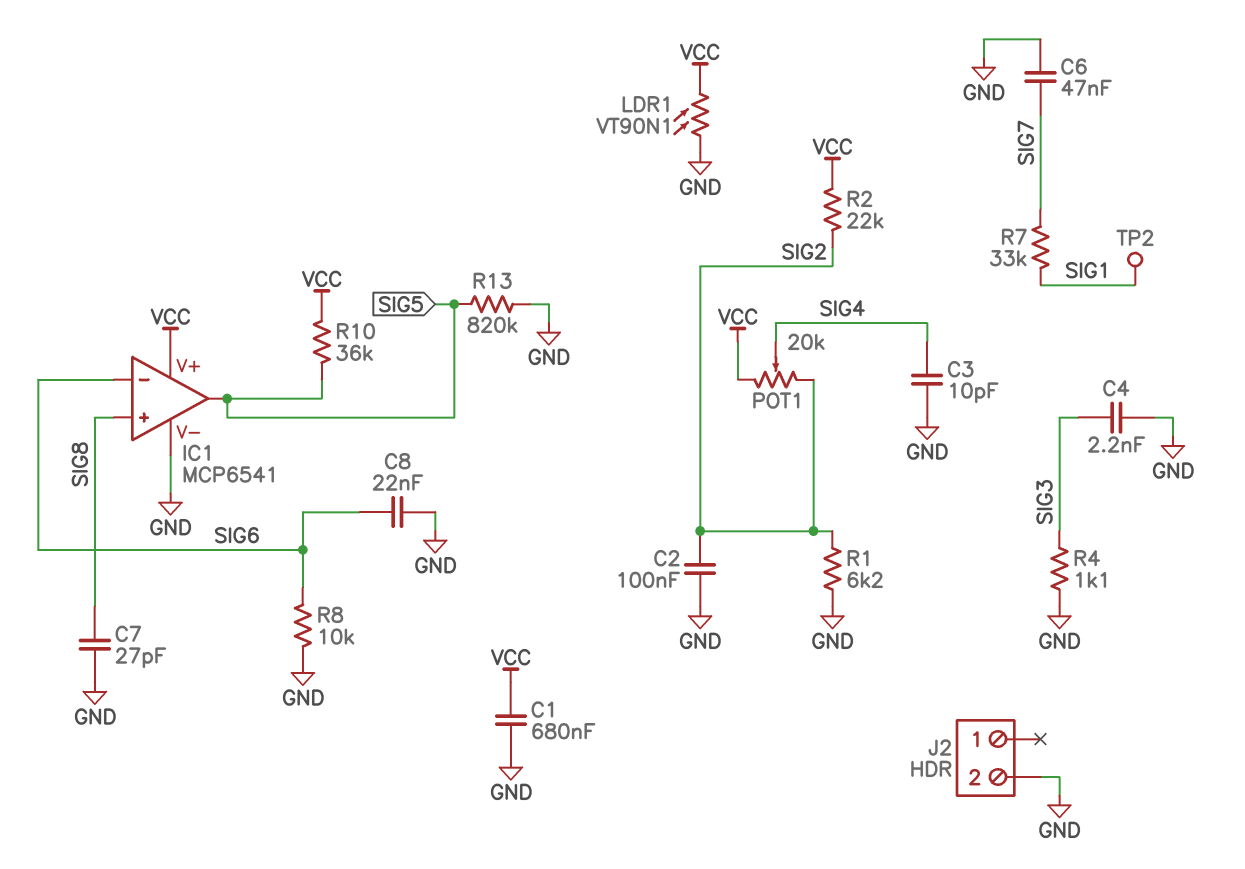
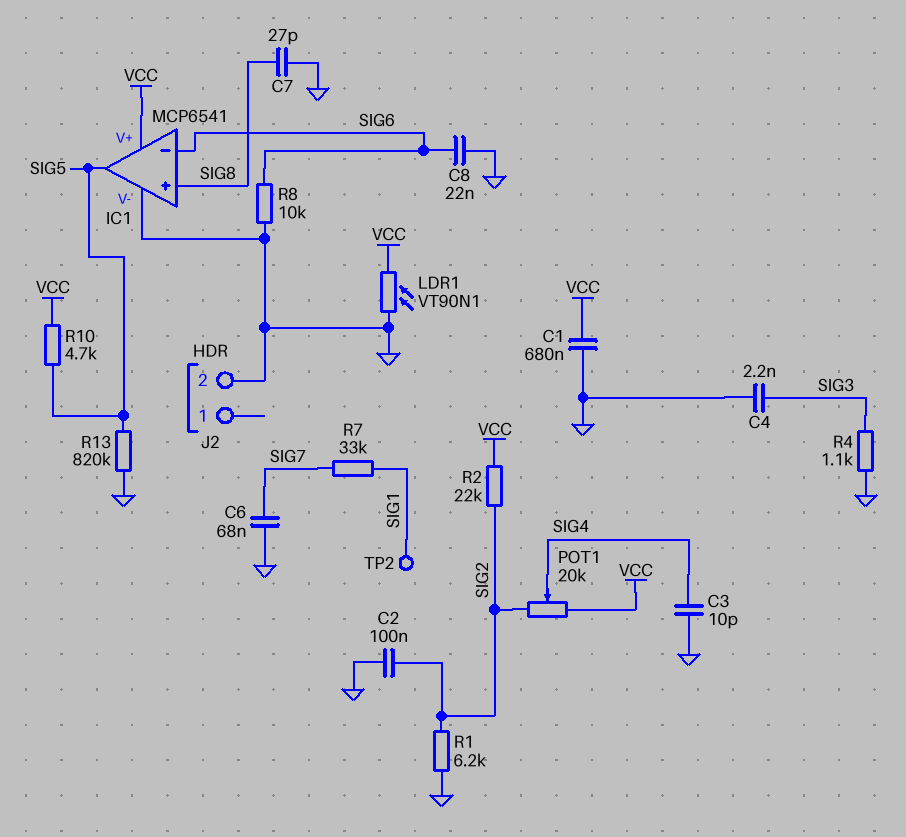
C6: 47nF (GND, SIG7) -> 68nF (GND, SIG7)
R10: 36k (SIG5, VCC) -> 4.7k (SIG5, VCC)

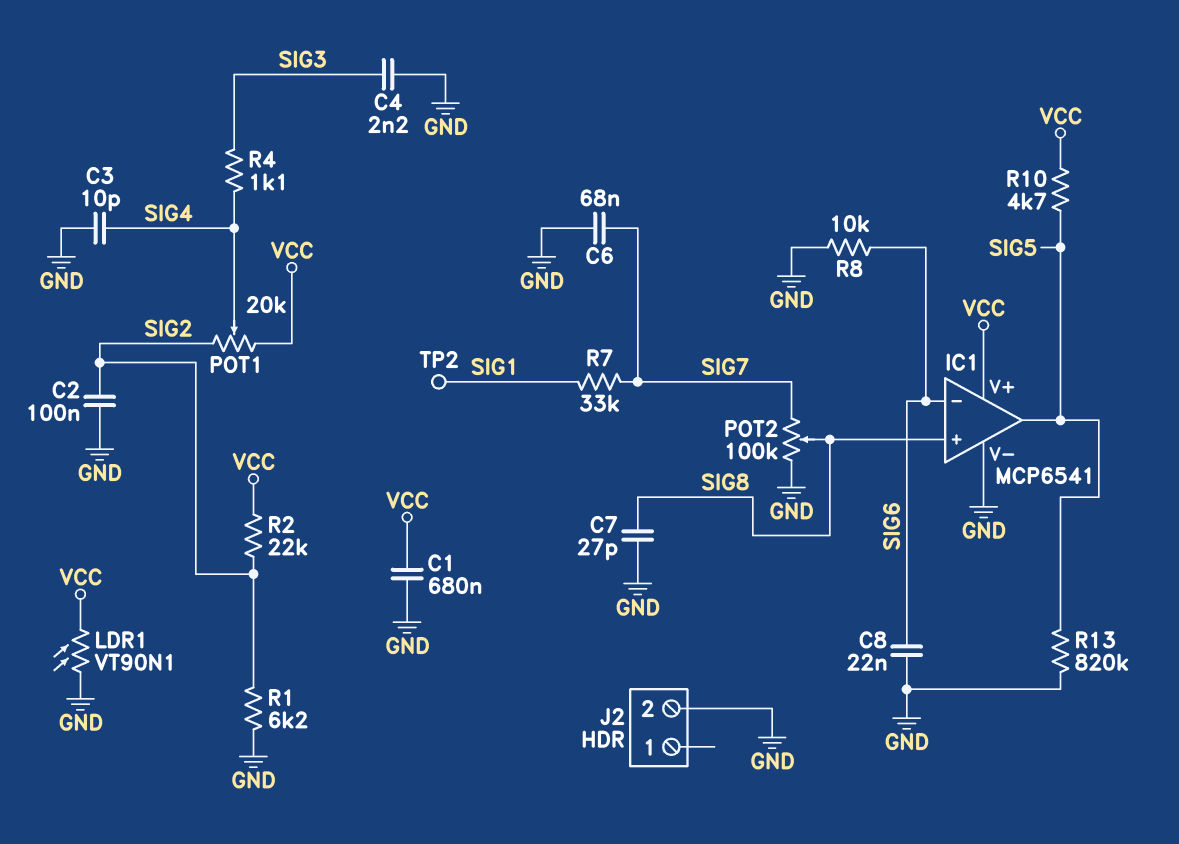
POT2: none -> 100k (GND, SIG7, wiper SIG8)
R4: 1.1k (GND, SIG3) -> 1.1k (SIG3, SIG4)

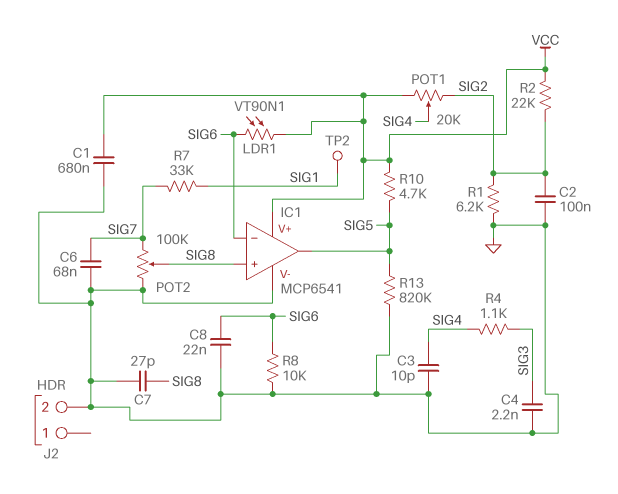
LDR1: VT90N1 (GND, VCC) -> VT90N1 (SIG6, VCC)

